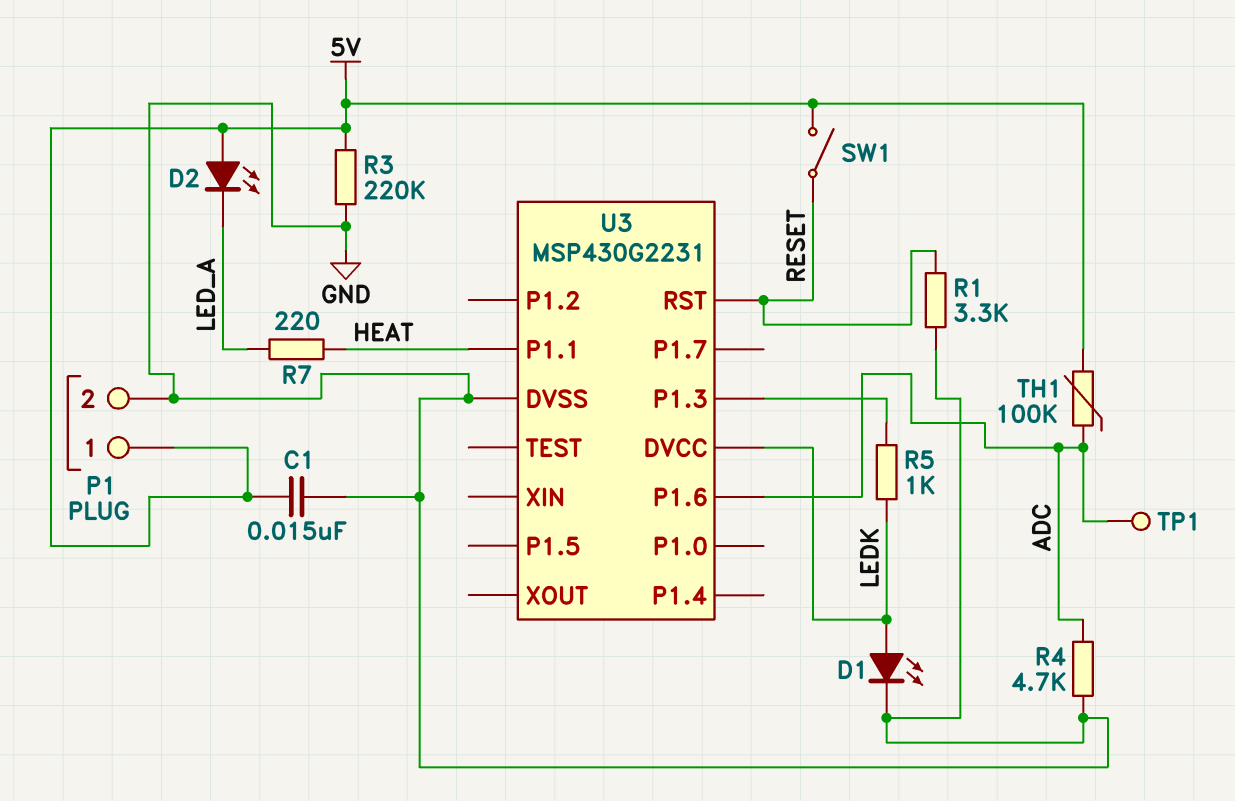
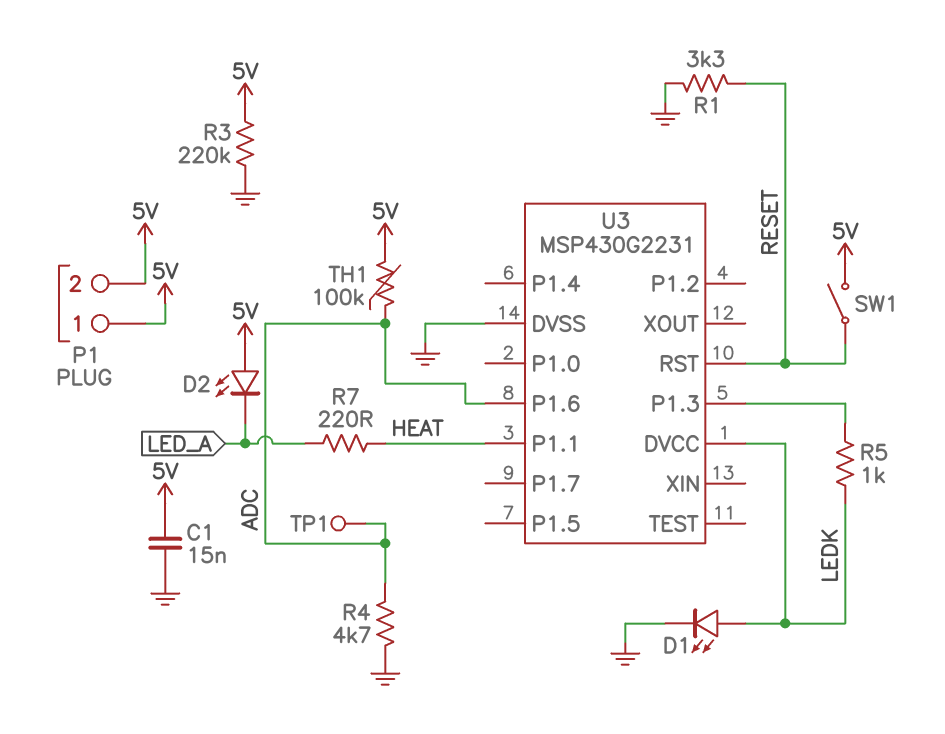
P1 pin 2: GND -> 5V

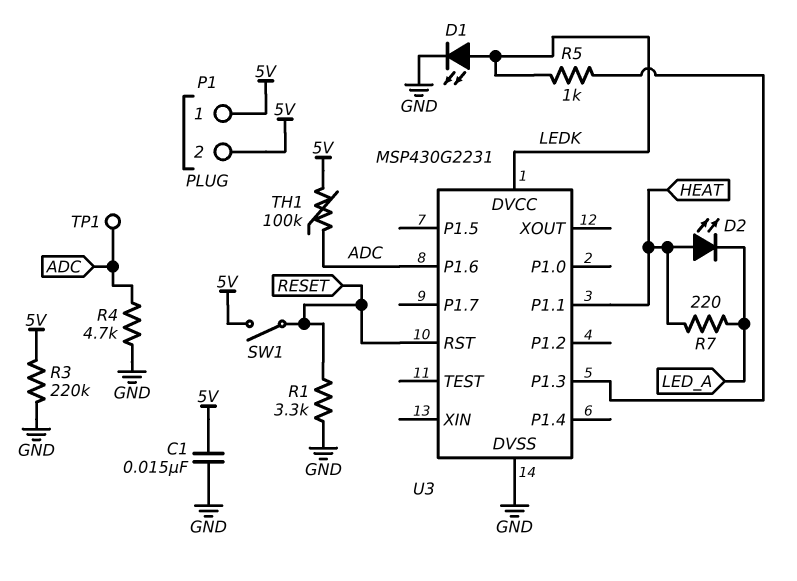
D2: LED (A 5V, K LED_A) -> LED (A HEAT, K LED_A)

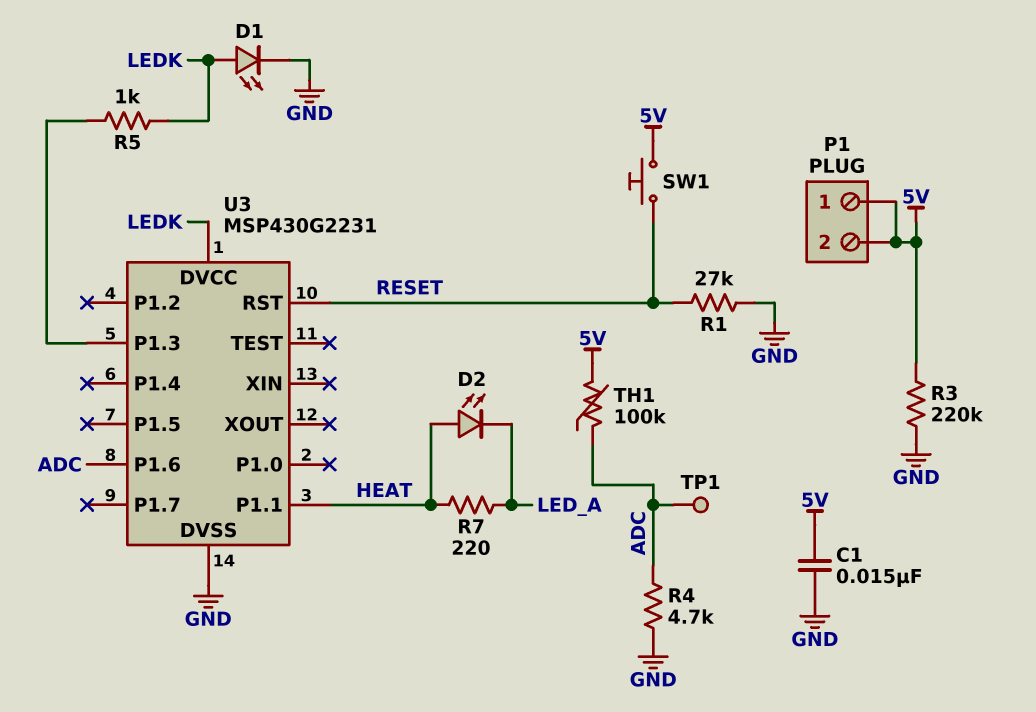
R1: 3.3k (GND, RESET) -> 27k (GND, RESET)
SW1: switch (5V, RESET) -> button (5V, RESET)

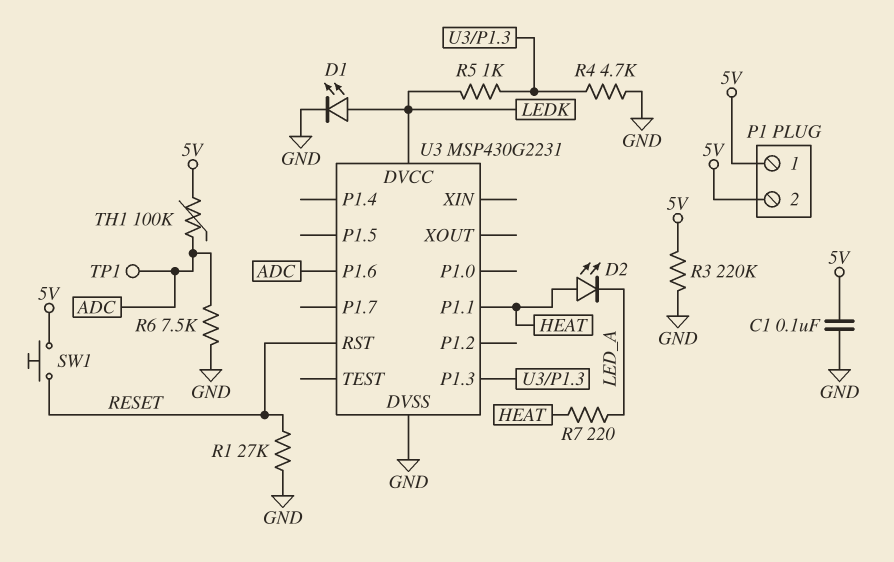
C1: 15nF (5V, GND) -> 100nF (5V, GND)
R4: 4.7k (ADC, GND) -> 4.7k (GND, U3/P1.3)
R6: none -> 7.5k (ADC, GND)

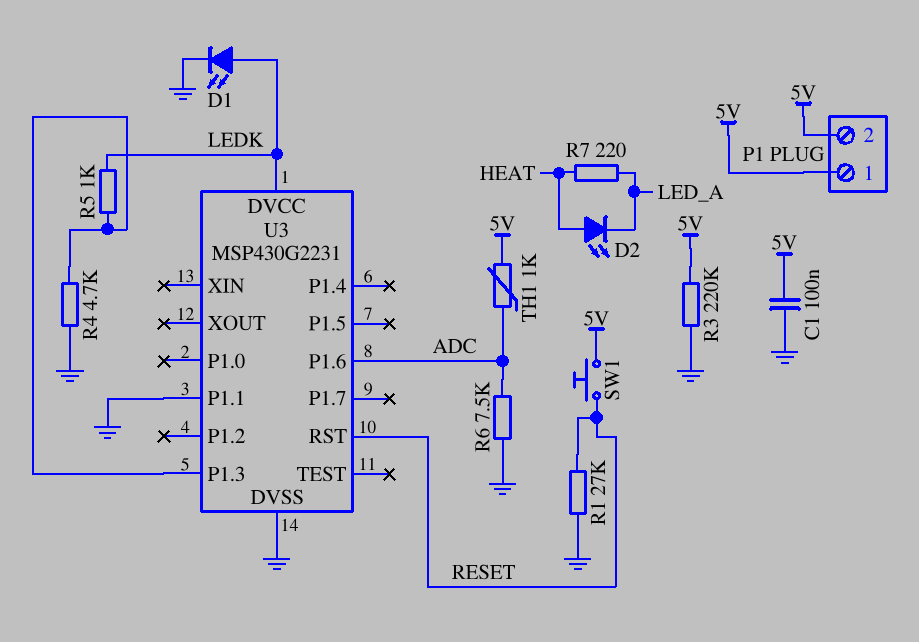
TH1: 100k (5V, ADC) -> 1k (5V, ADC)
TP1: test point (ADC) -> none
U3 pin P1.1: HEAT -> GND

